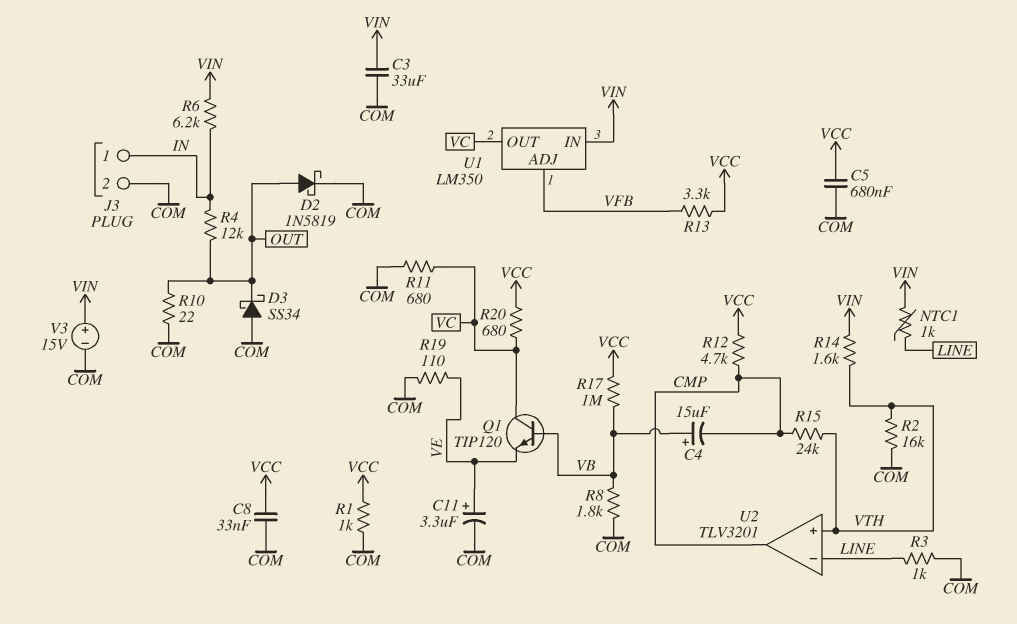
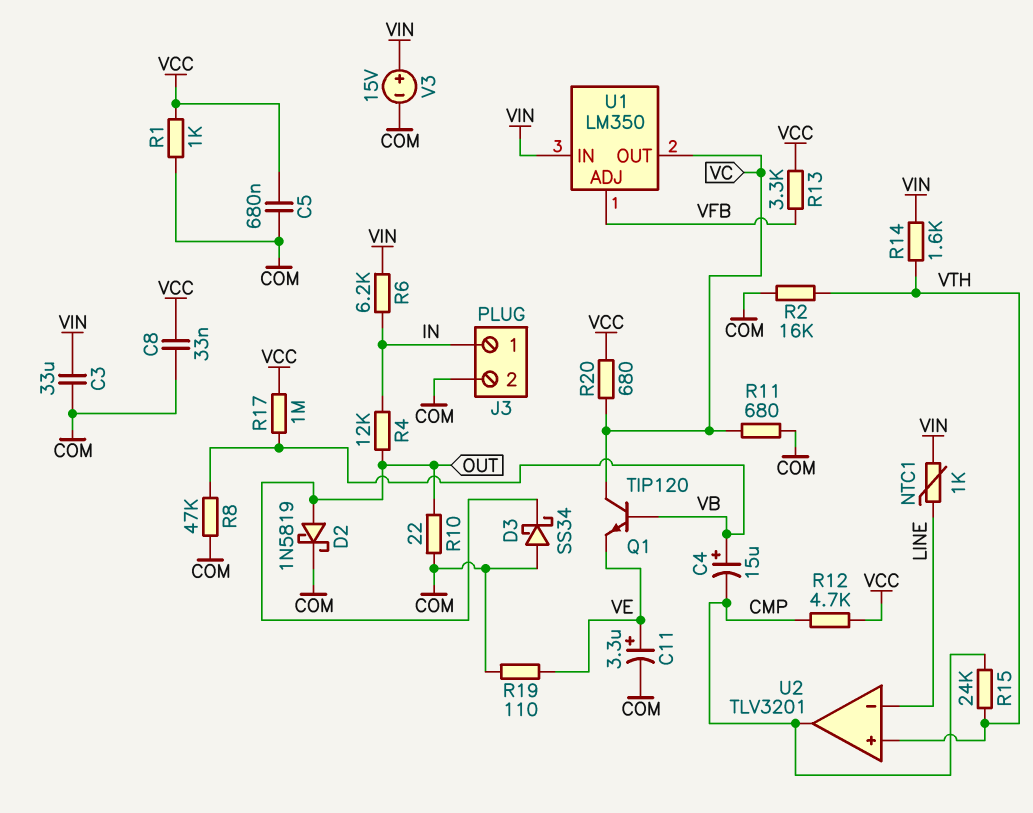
R3: 1k (COM, LINE) -> none
R8: 1.8k (COM, VB) -> 47k (COM, VB)

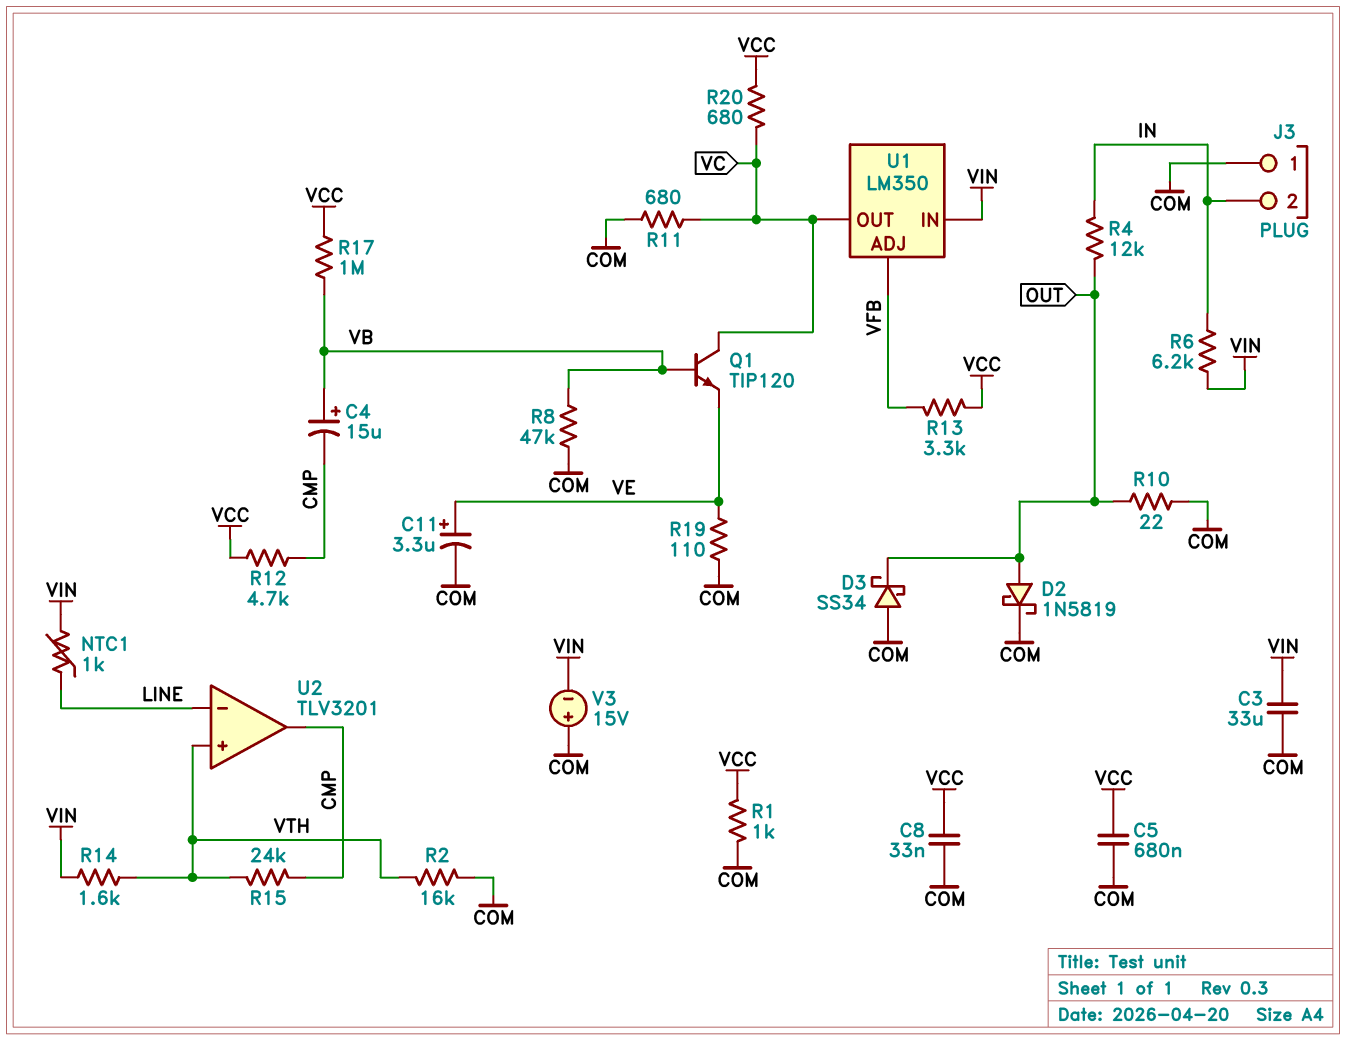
J3 pin 1: IN -> COM
J3 pin 2: COM -> IN
V3: 15V (plus VIN, minus COM) -> 15V (plus COM, minus VIN)

